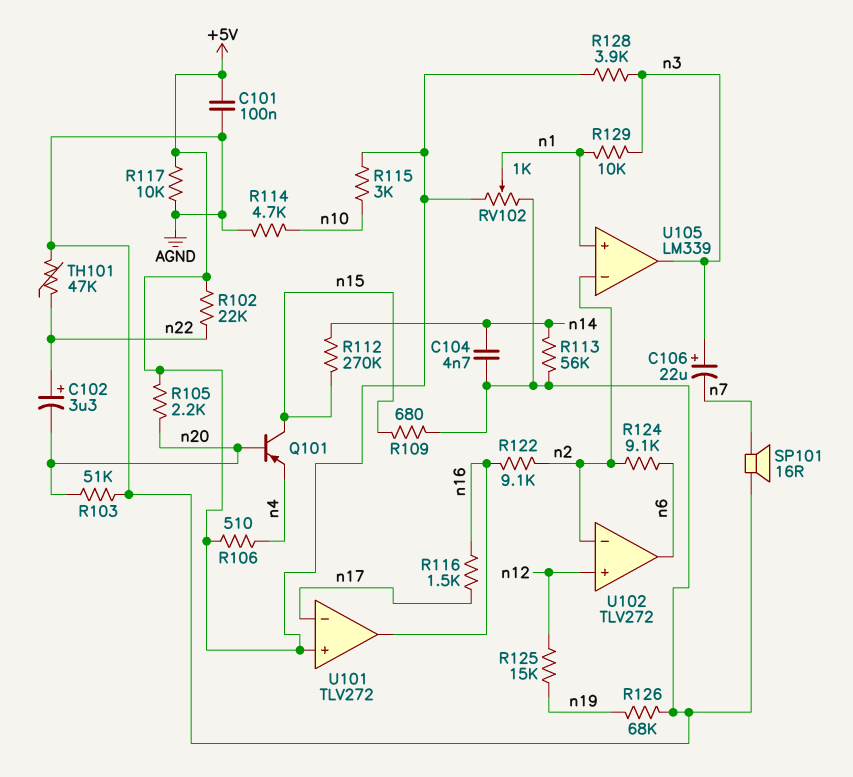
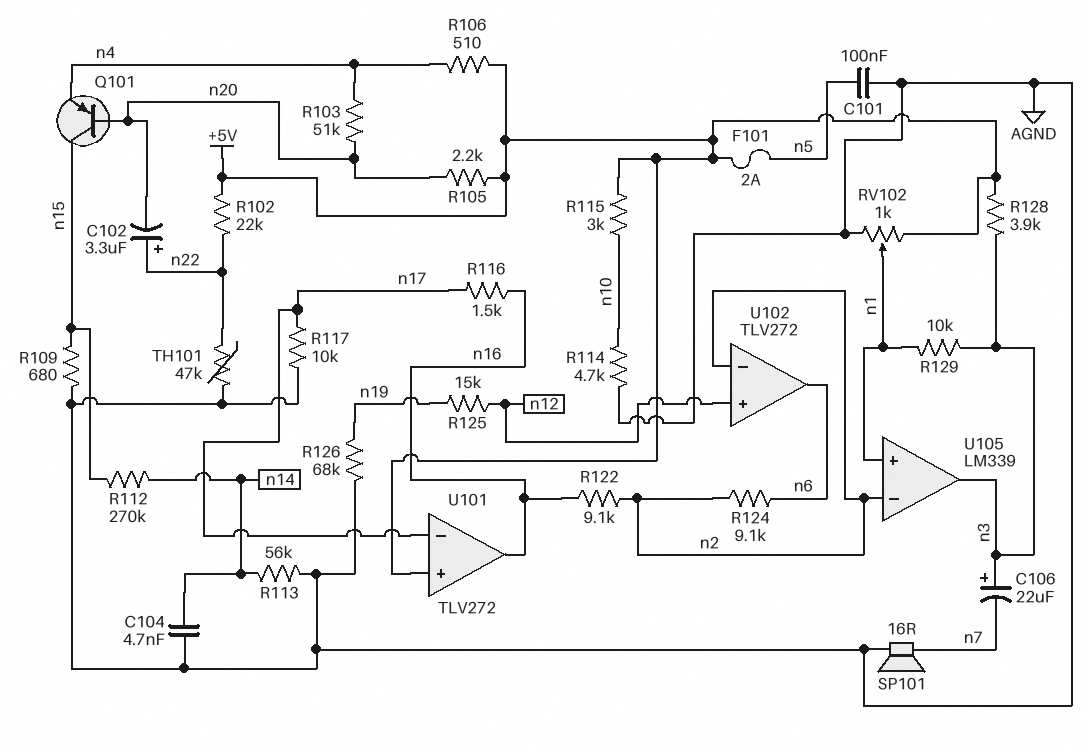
C101: 100nF (+5V, AGND) -> 100nF (AGND, n5)
F101: none -> 2A (+5V, n5)
R103: 51k (AGND, n20) -> 51k (n4, n20)
R117: 10k (+5V, AGND) -> 10k (AGND, n17)

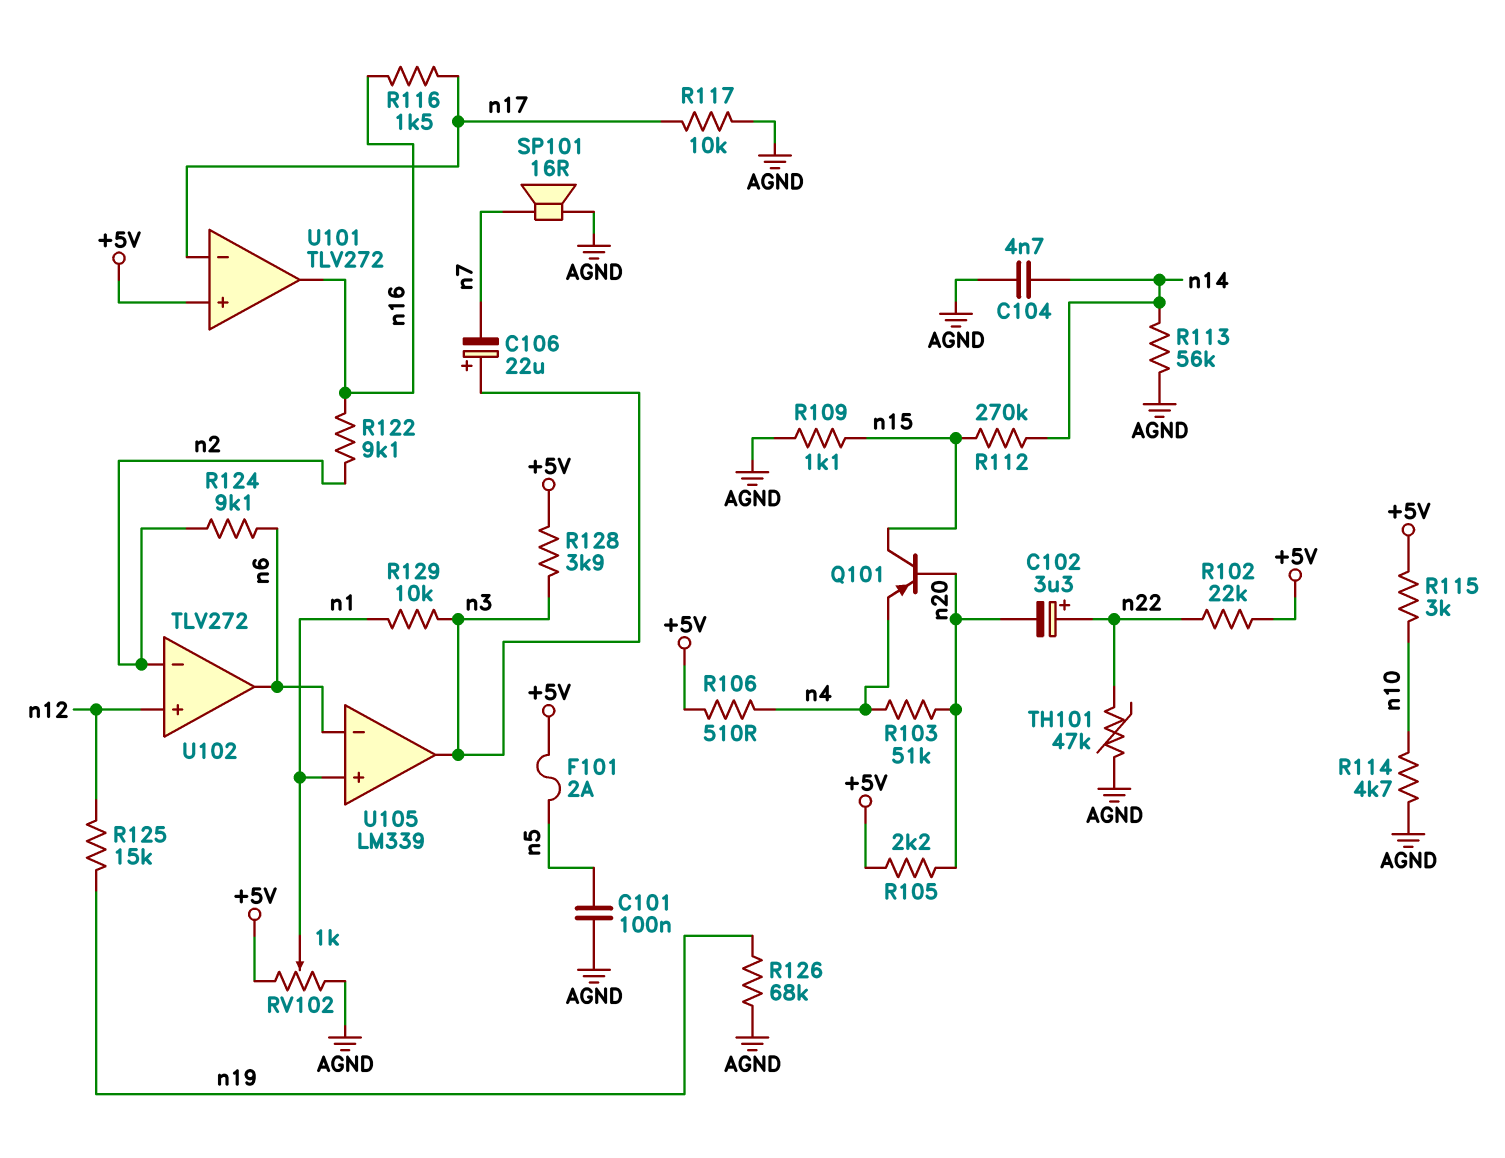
R109: 680 (AGND, n15) -> 1.1k (AGND, n15)
U105 pin in-: n2 -> n6

